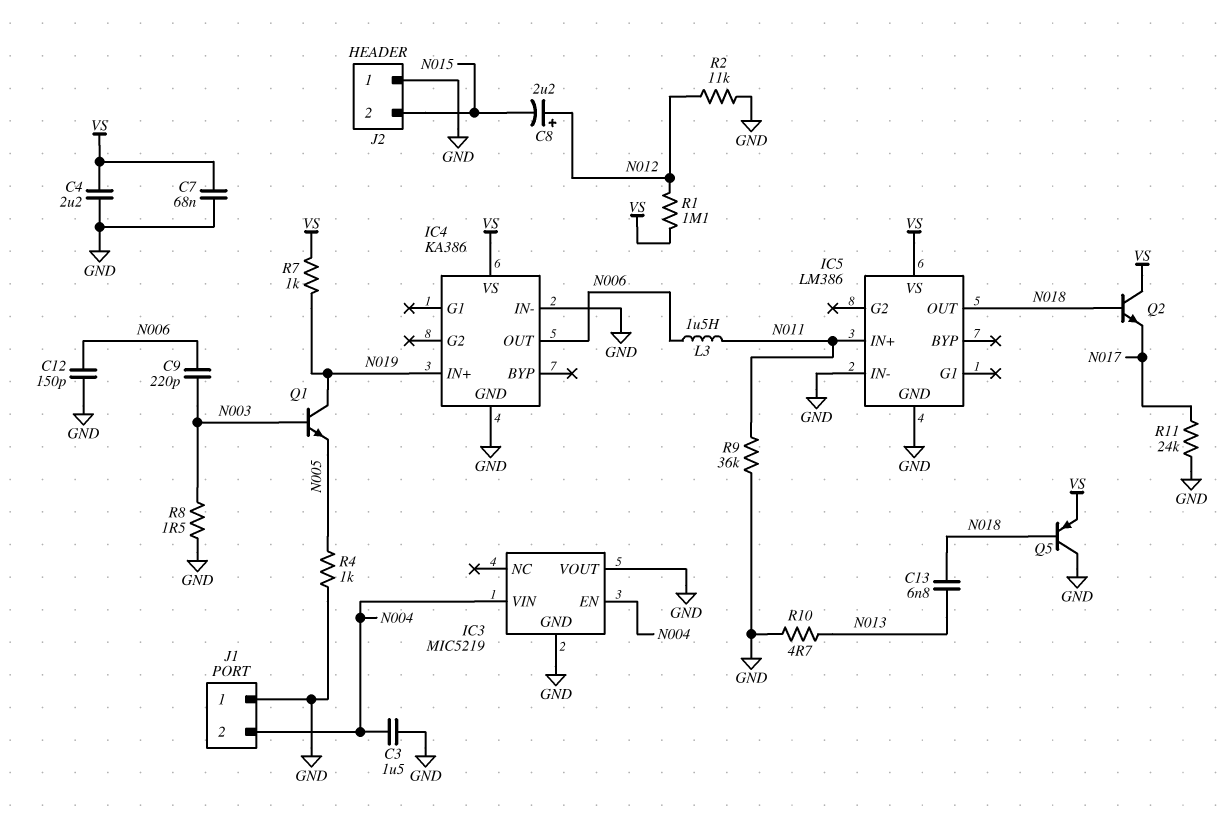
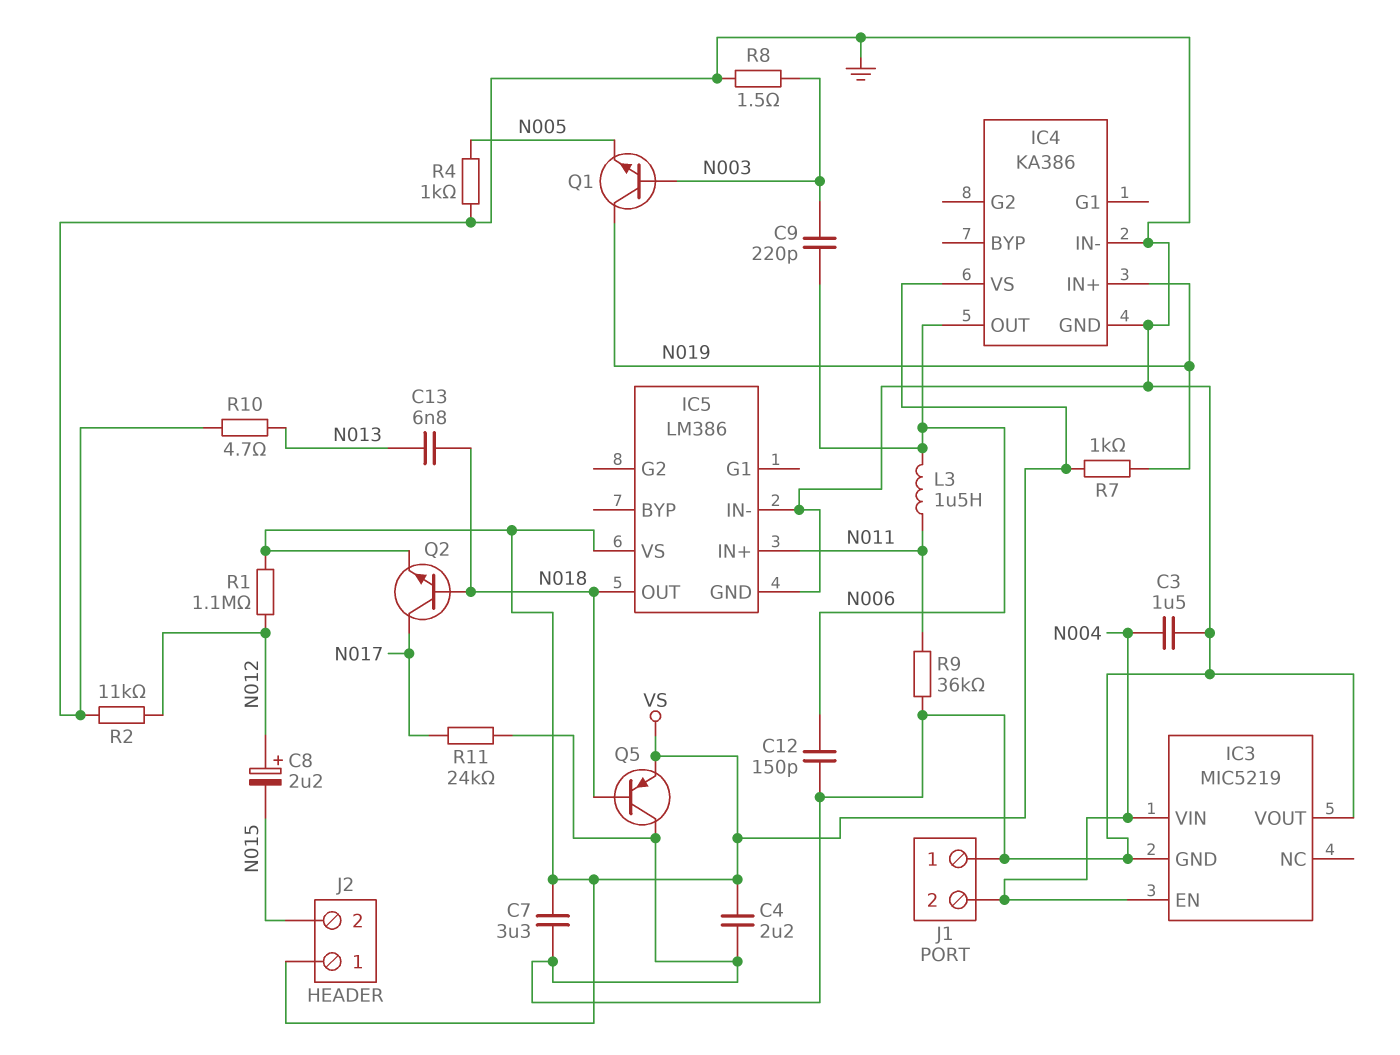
C7: 68nF (GND, VS) -> 3.3uF (GND, VS)
J2 pin 1: GND -> VS
Q2: NPN (B N018, C VS, E N017) -> NPN (B N018, C N017, E VS)

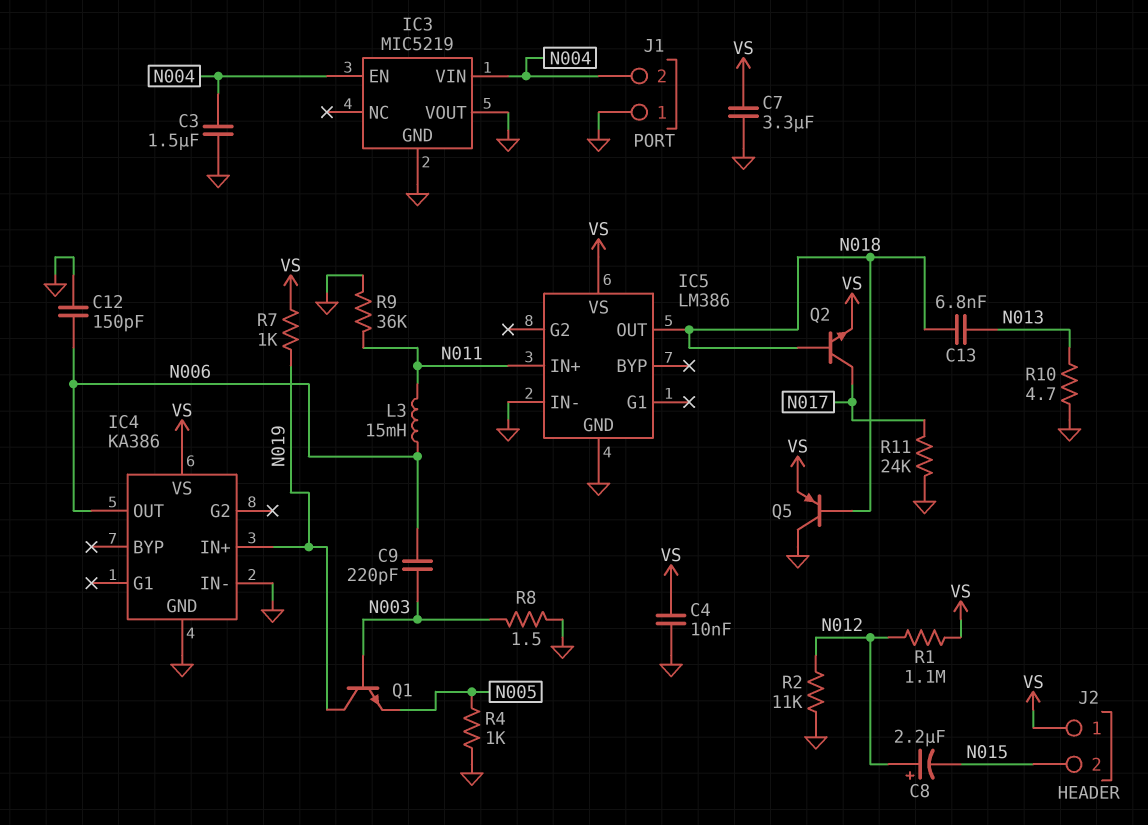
C4: 2.2uF (GND, VS) -> 10nF (GND, VS)
L3: 1.5uH (N006, N011) -> 15mH (N006, N011)

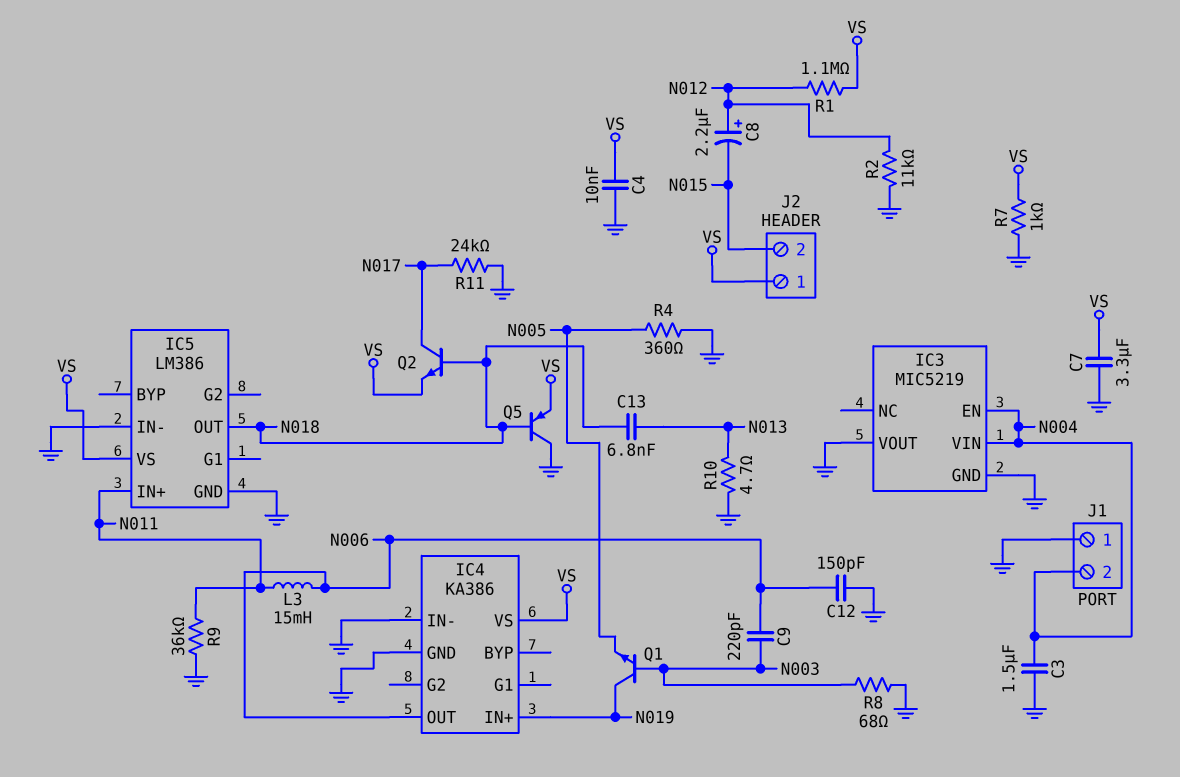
R4: 1k (GND, N005) -> 360 (GND, N005)
R7: 1k (N019, VS) -> 1k (GND, VS)
R8: 1.5 (GND, N003) -> 68 (GND, N003)

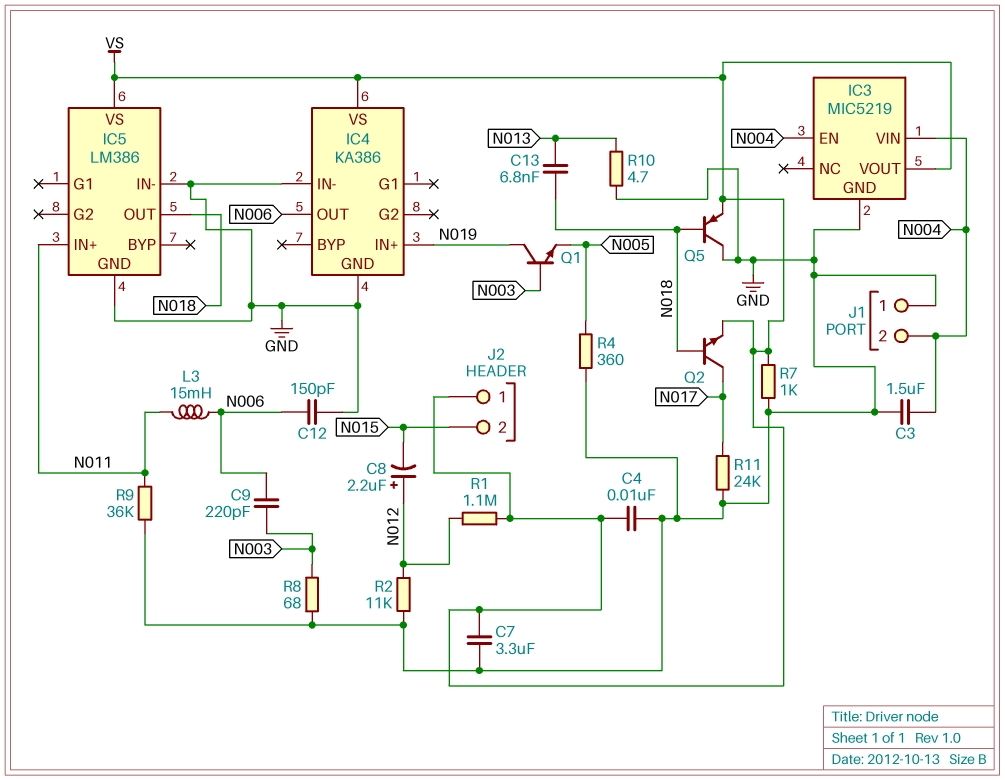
IC3 pin VOUT: GND -> VS

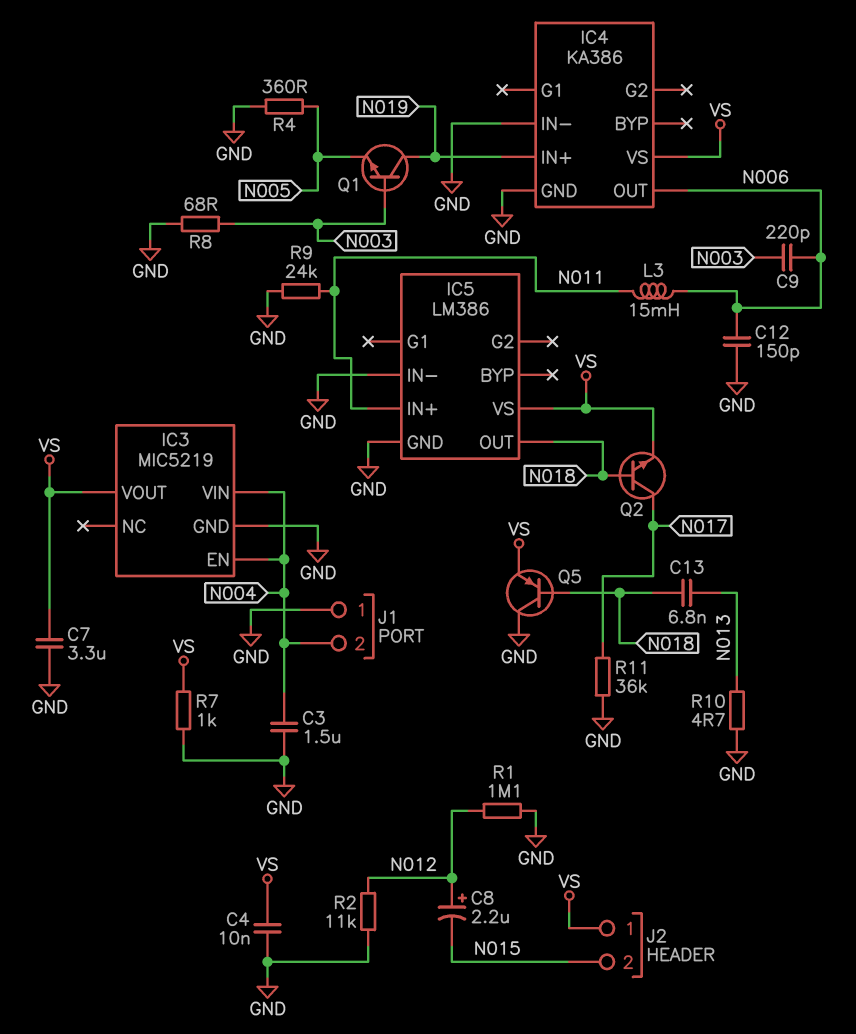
R1: 1.1M (N012, VS) -> 1.1M (GND, N012)
R9: 36k (GND, N011) -> 24k (GND, N011)
R11: 24k (GND, N017) -> 36k (GND, N017)

